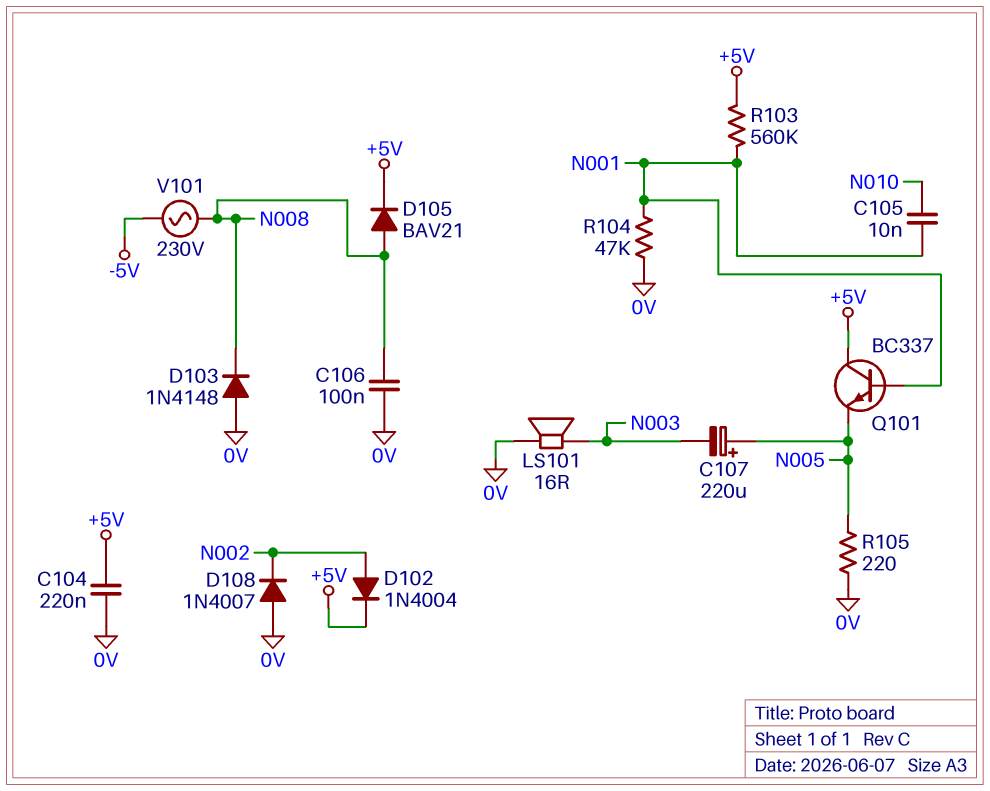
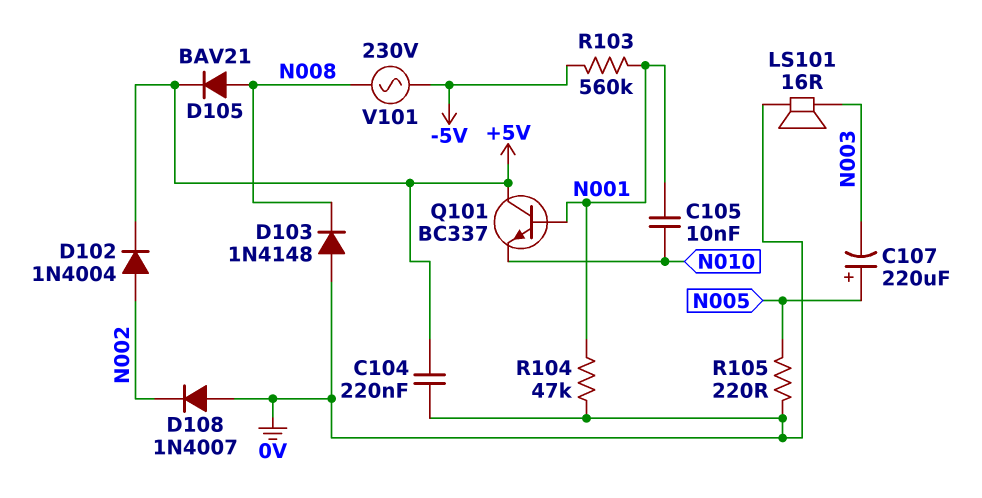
C106: 100nF (0V, N008) -> none
Q101: NPN BC337 (B N001, C +5V, E N005) -> NPN BC337 (B N001, C +5V, E N010)
R103: 560k (+5V, N001) -> 560k (-5V, N001)

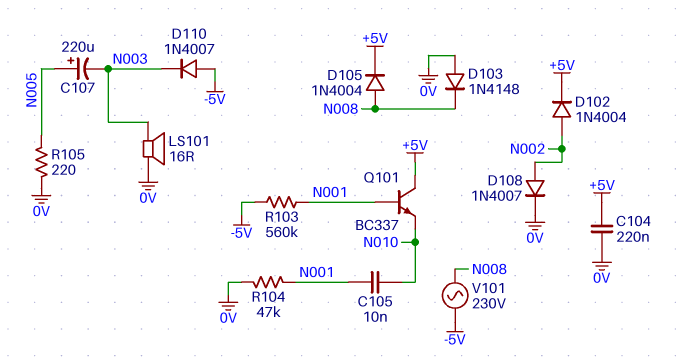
D105: diode BAV21 (A N008, K +5V) -> diode 1N4004 (A N008, K +5V)
D108: diode 1N4007 (A 0V, K N002) -> diode 1N4007 (A N002, K 0V)
D110: none -> diode 1N4007 (A -5V, K N003)

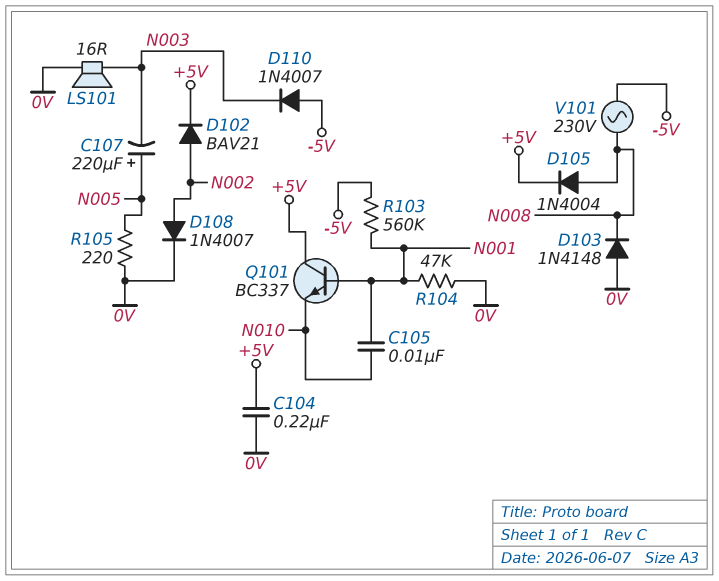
D102: diode 1N4004 (A N002, K +5V) -> diode BAV21 (A N002, K +5V)

